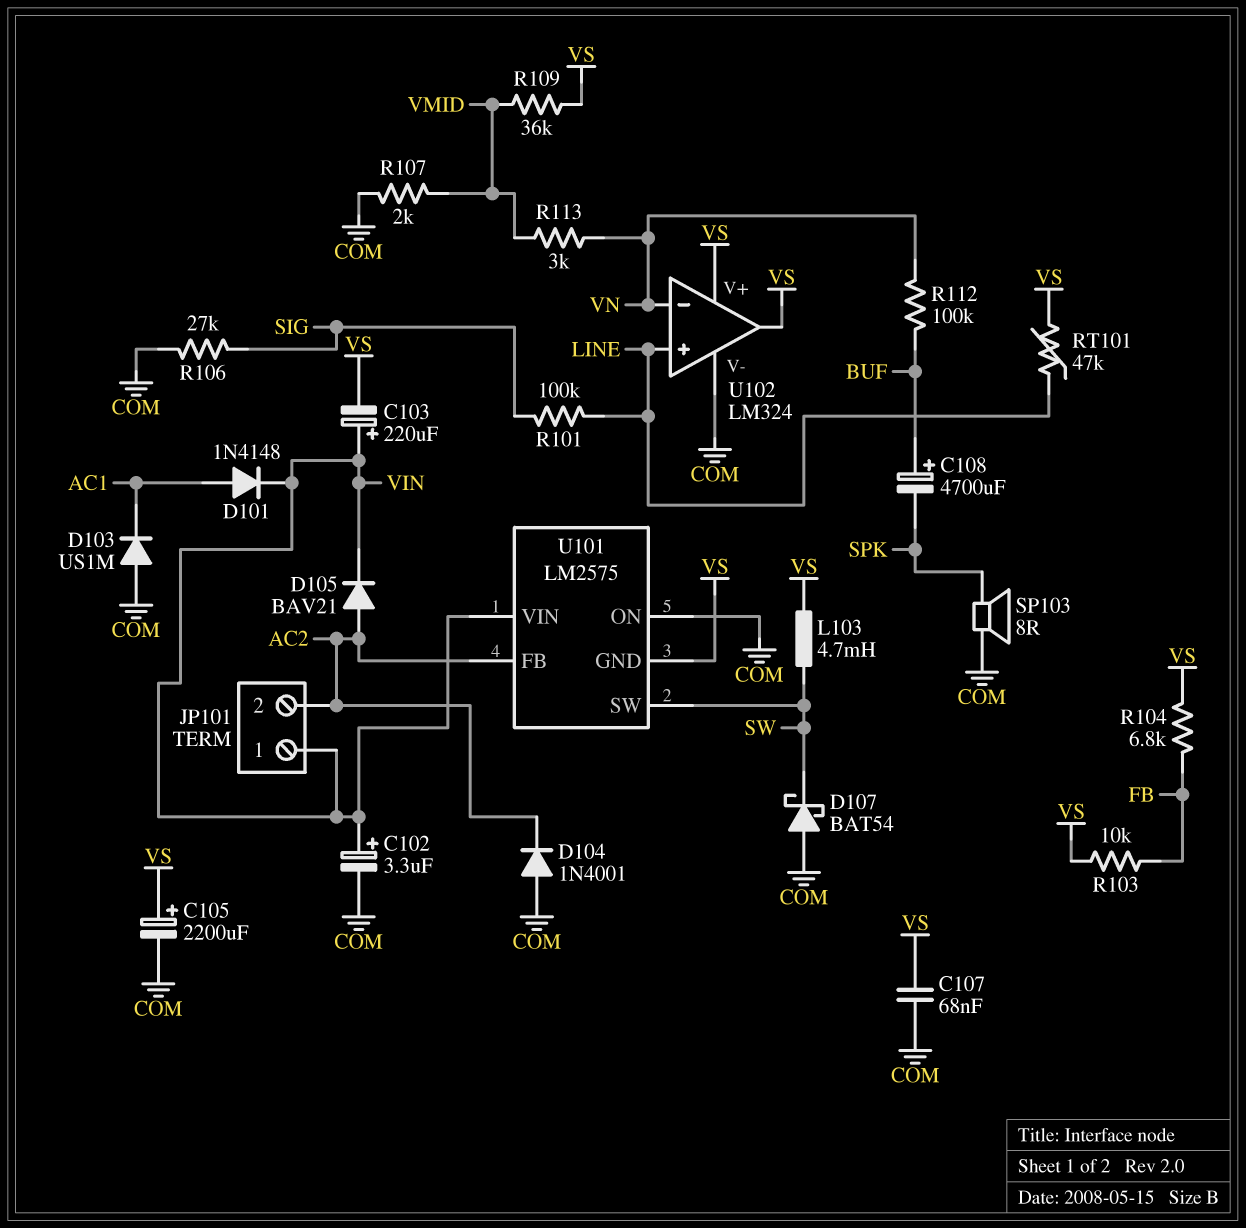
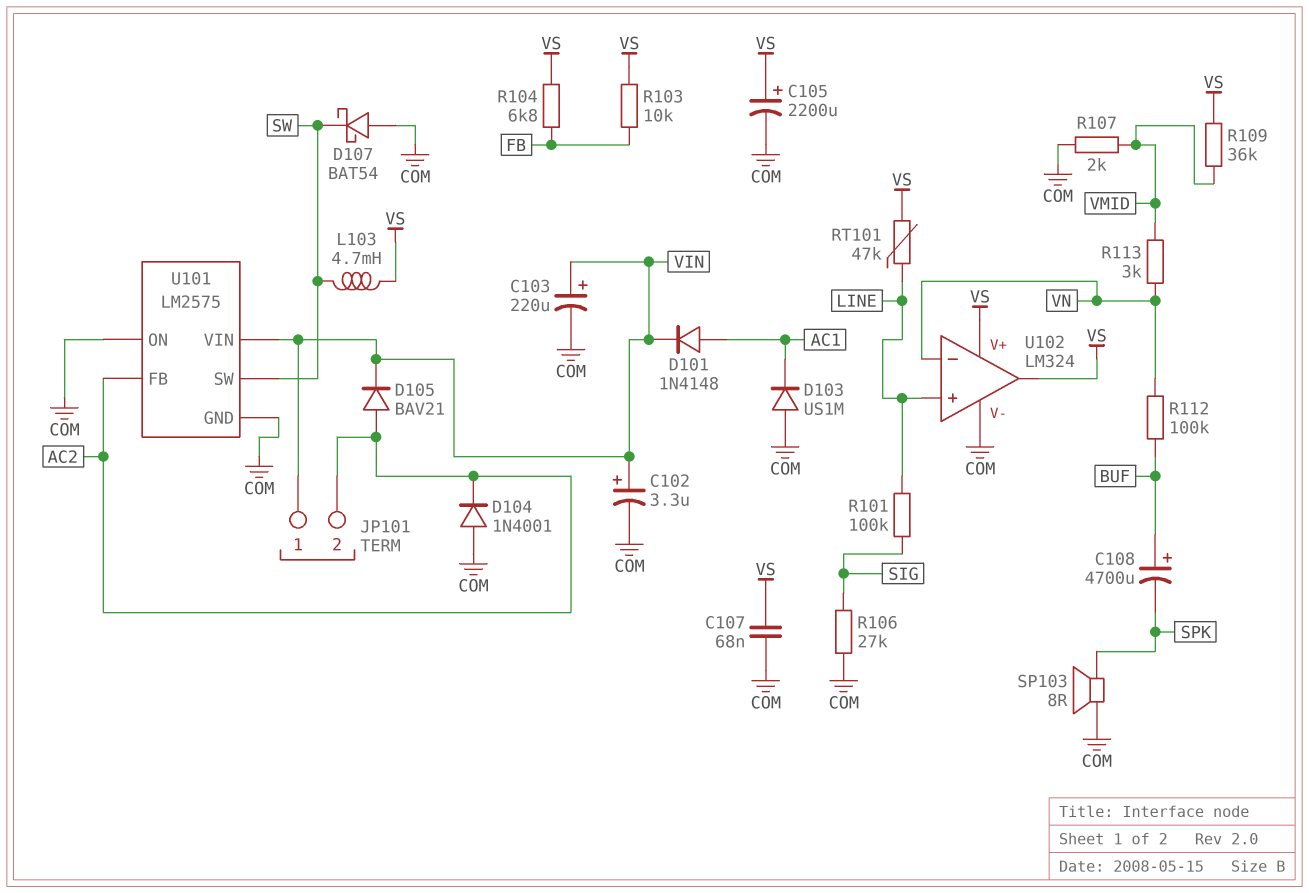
C103: 220uF (plus VIN, minus VS) -> 220uF (plus VIN, minus COM)
U101 pin GND: VS -> COM

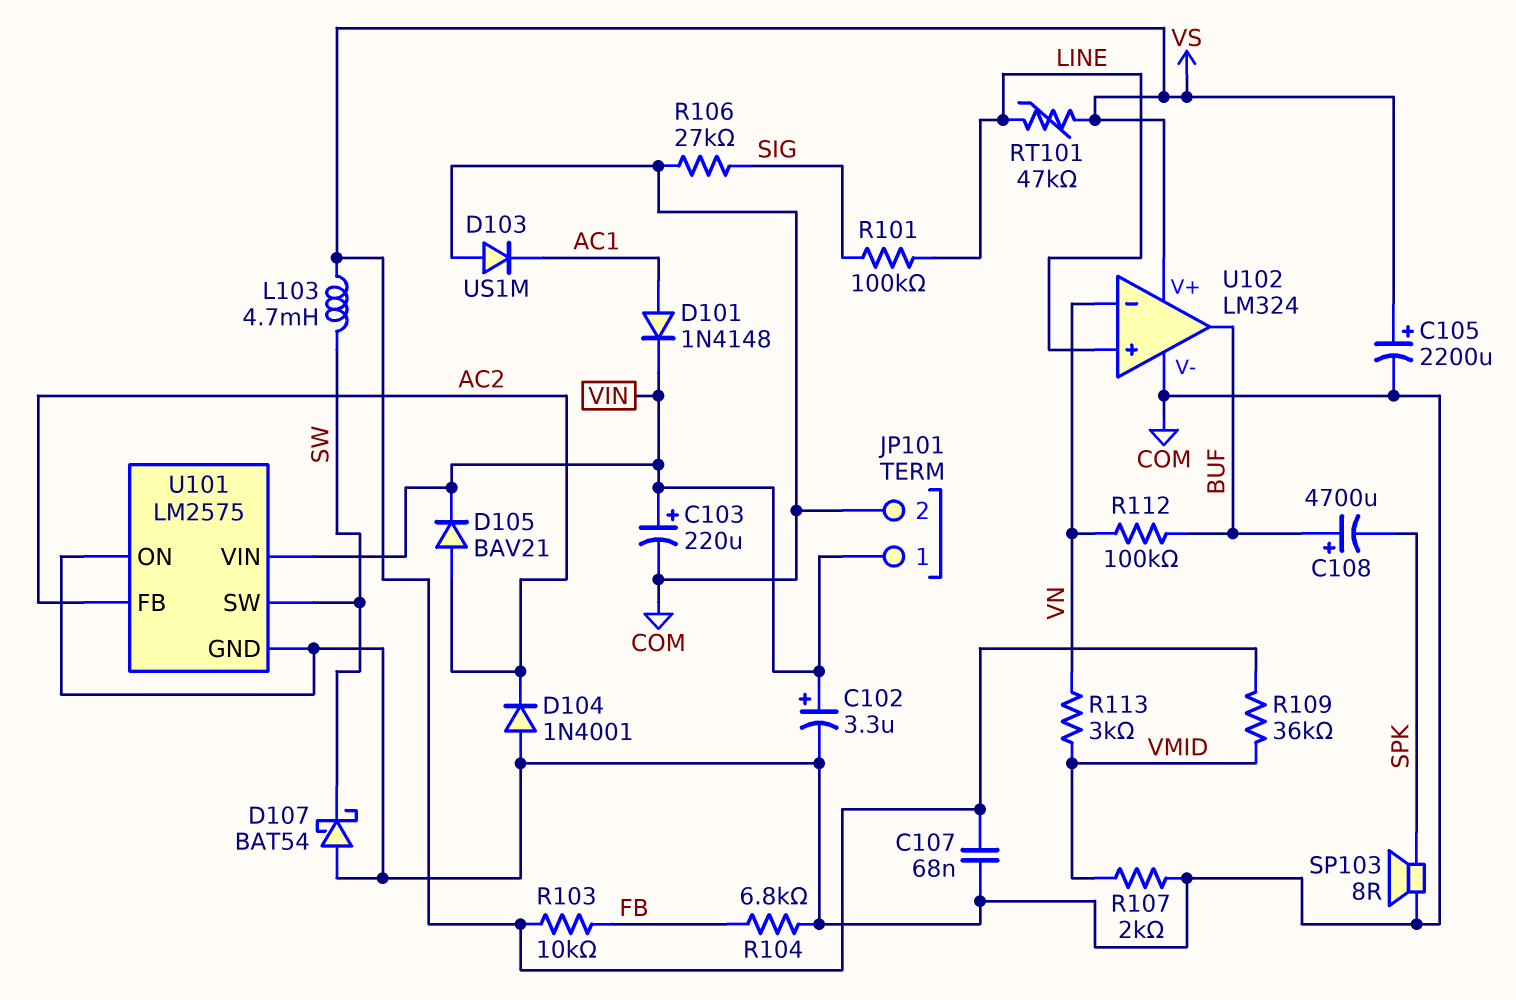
JP101 pin 2: AC2 -> COM
R104: 6.8k (FB, VS) -> 6.8k (COM, FB)
U102 pin out: VS -> BUF

